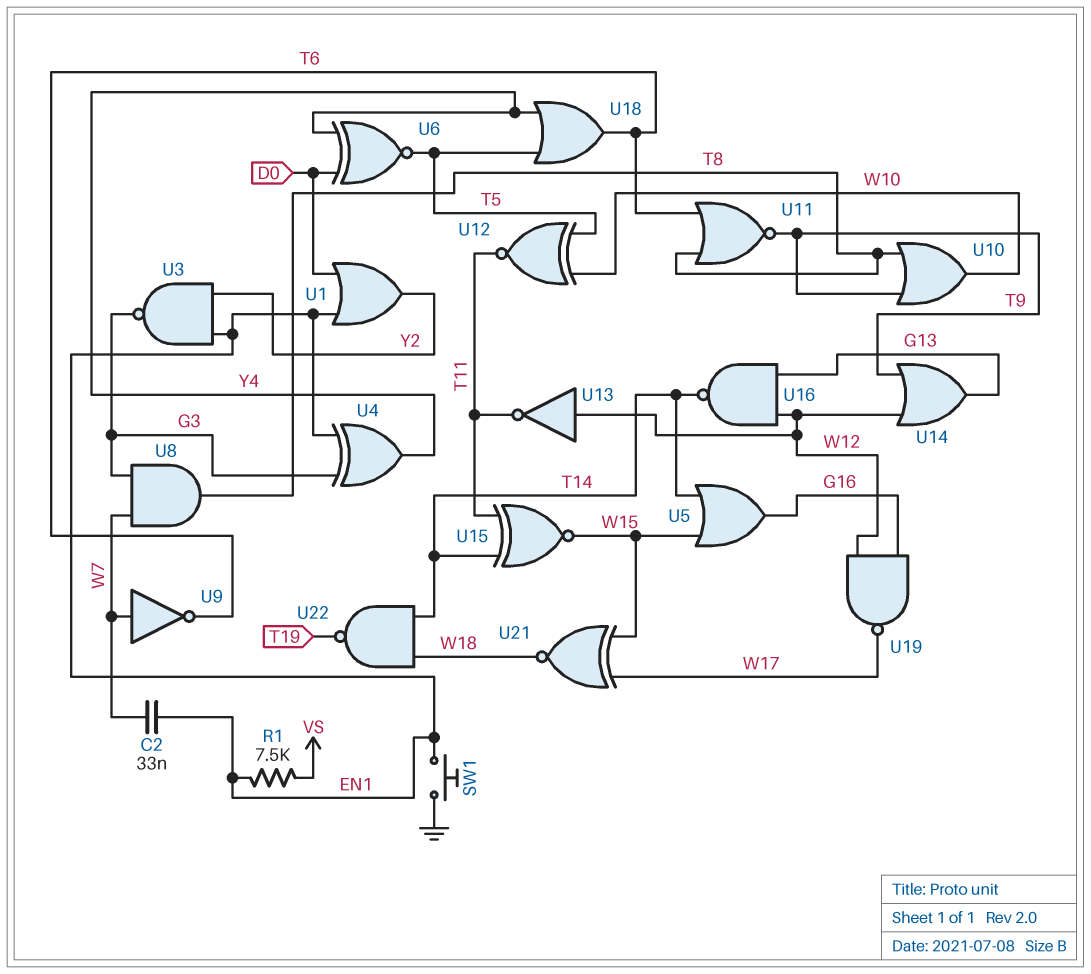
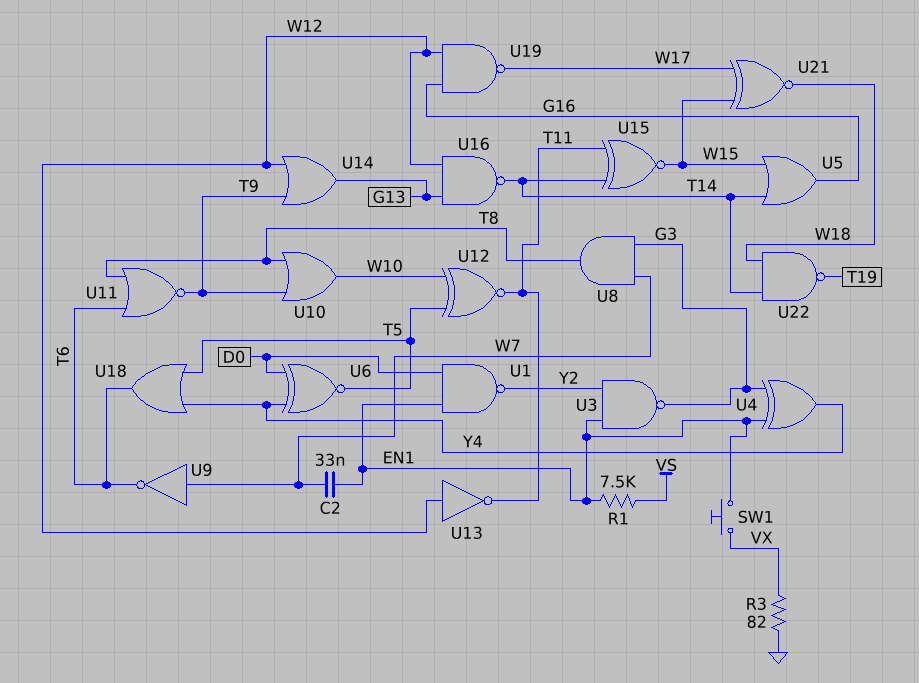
R3: none -> 82 (GND, VX)
SW1: button (EN1, GND) -> button (EN1, VX)
U1: OR (in D0, in EN1, out Y2) -> NAND (in D0, in EN1, out Y2)

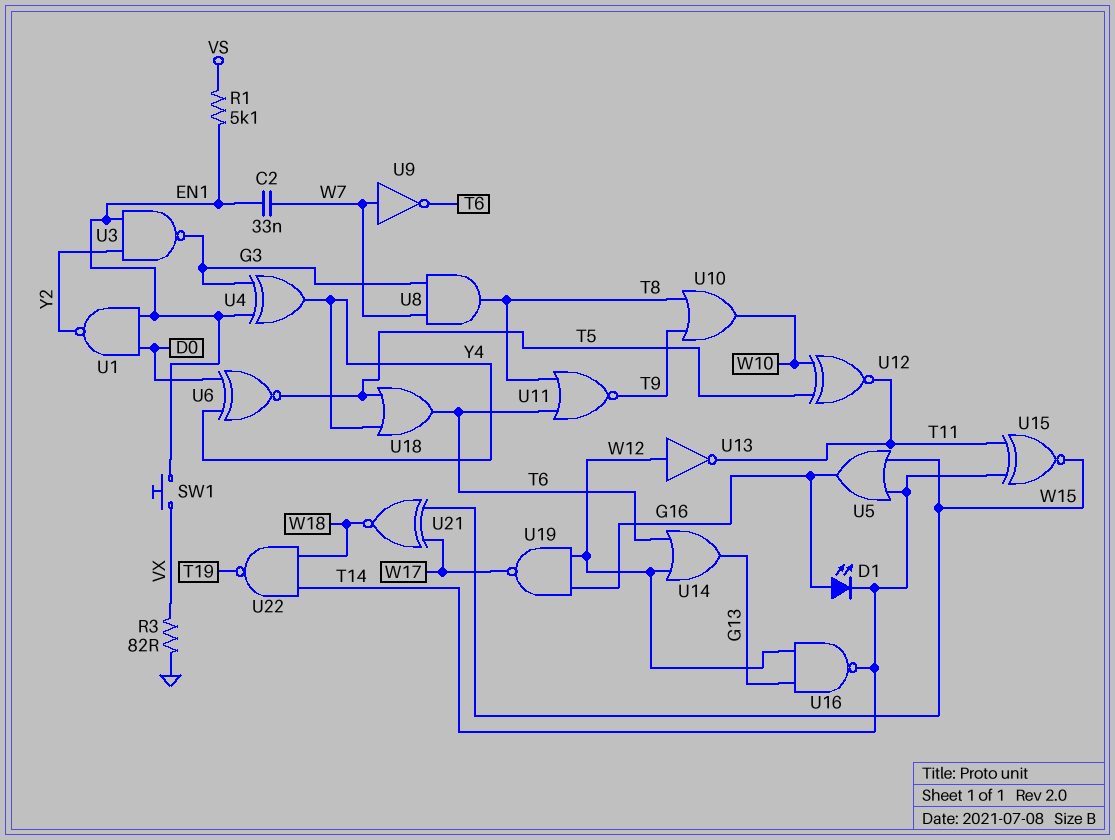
D1: none -> LED (A G16, K T14)
R1: 7.5k (EN1, VS) -> 5.1k (EN1, VS)
U14: OR (in T9, in W12, out G13) -> OR (in T6, in W12, out G13)

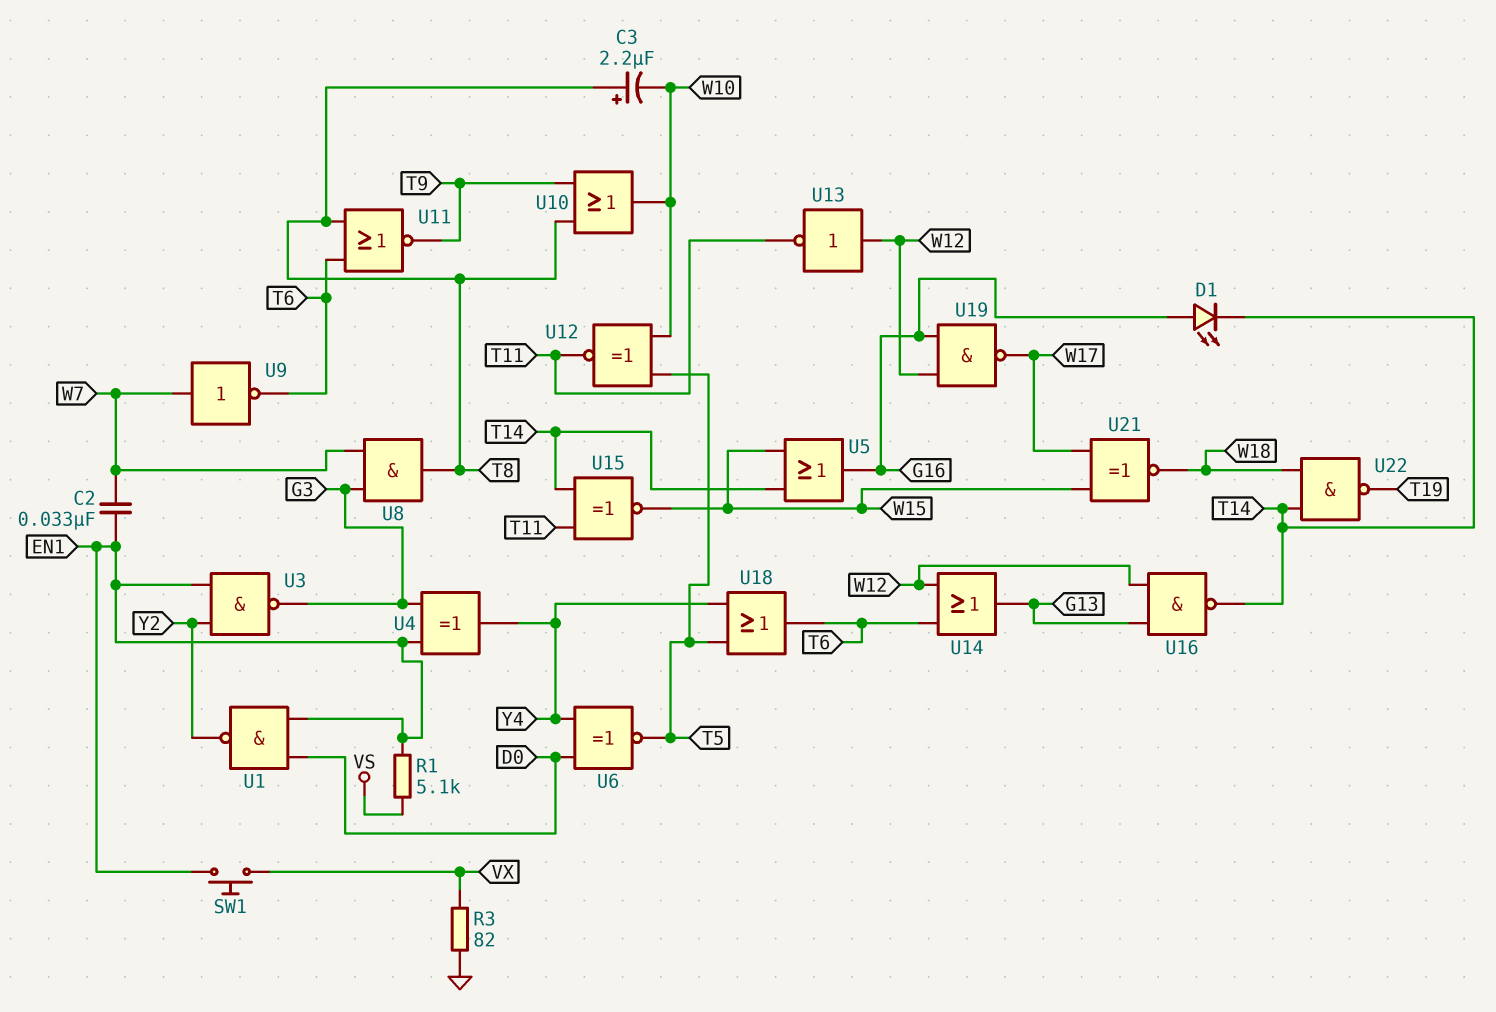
C3: none -> 2.2uF (plus T8, minus W10)

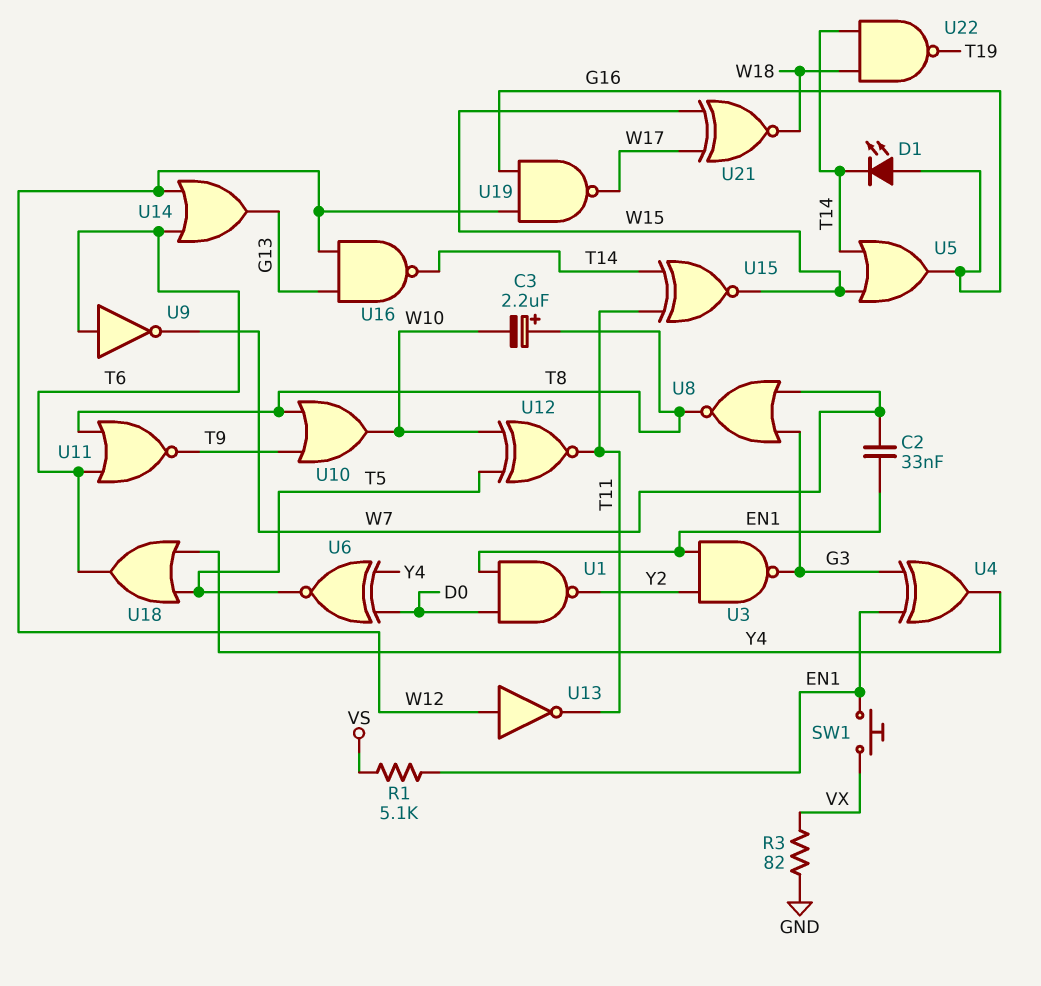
U8: AND (in G3, in W7, out T8) -> NOR (in G3, in W7, out T8)
U9: NOT (in W7, out T6) -> NOT (in T6, out W7)

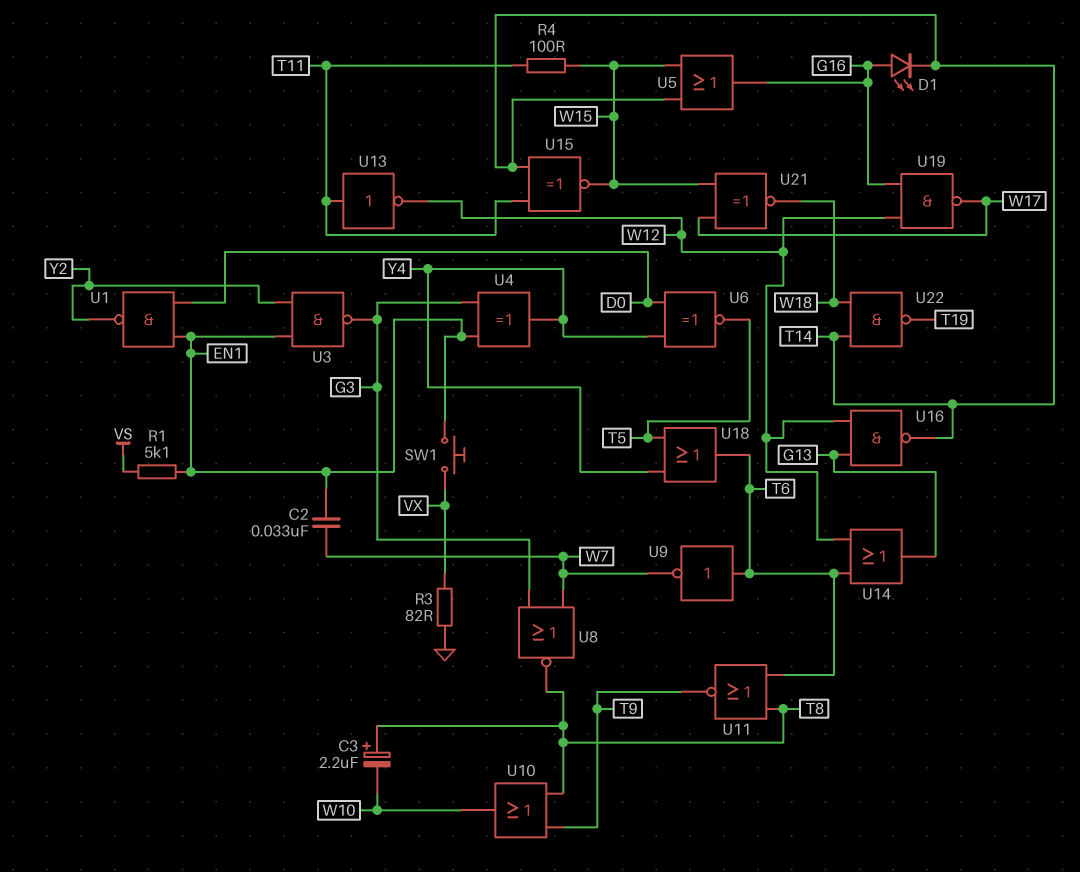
R4: none -> 100 (T11, W15)
U12: XNOR (in T5, in W10, out T11) -> none
U13: NOT (in W12, out T11) -> NOT (in T11, out W12)

